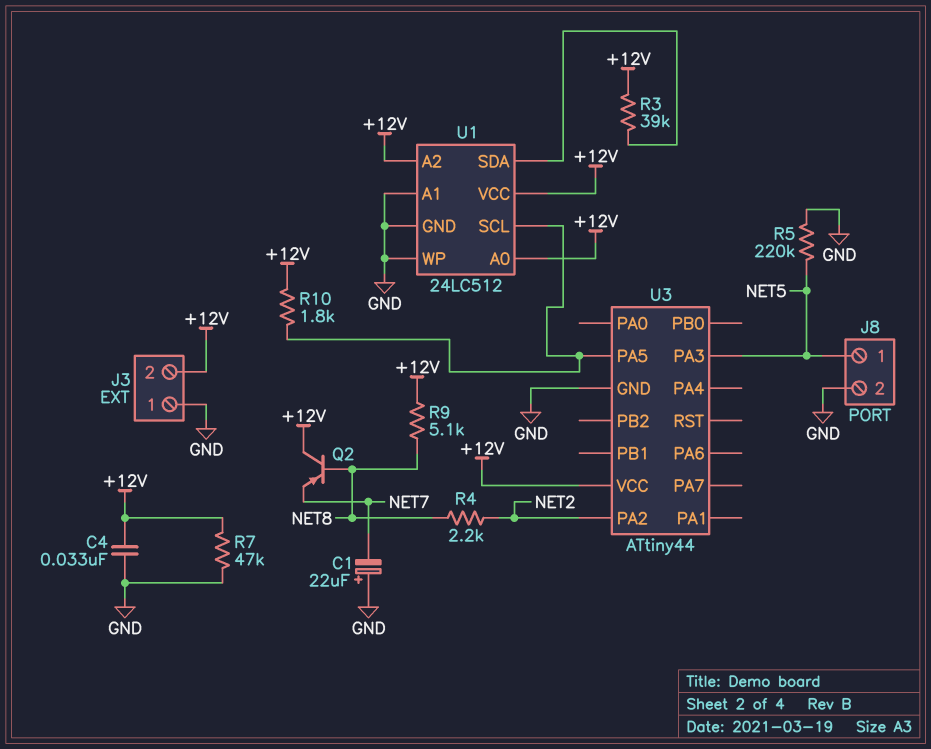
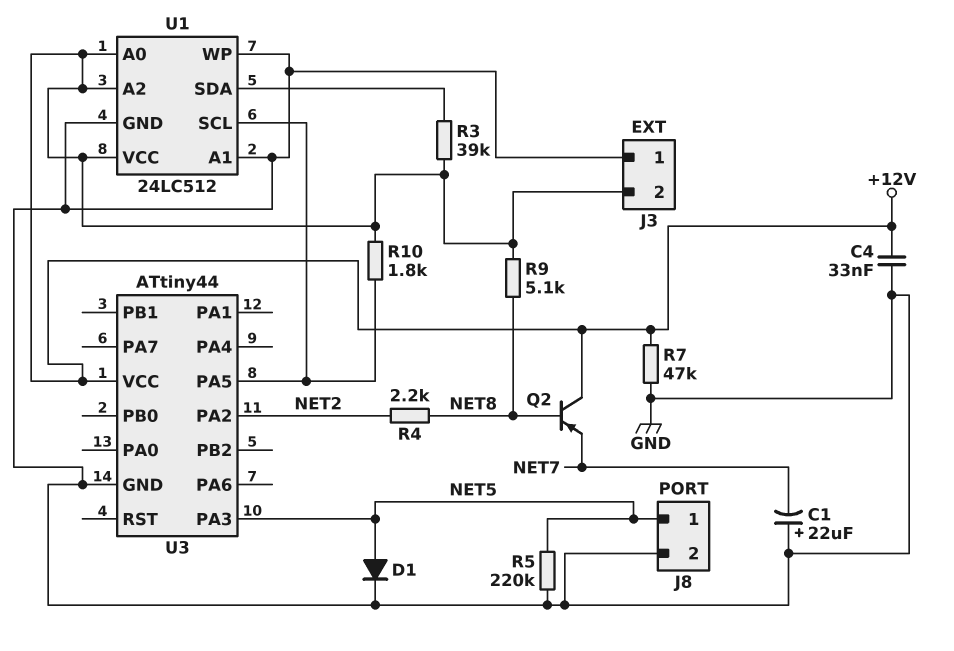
D1: none -> diode (A NET5, K GND)

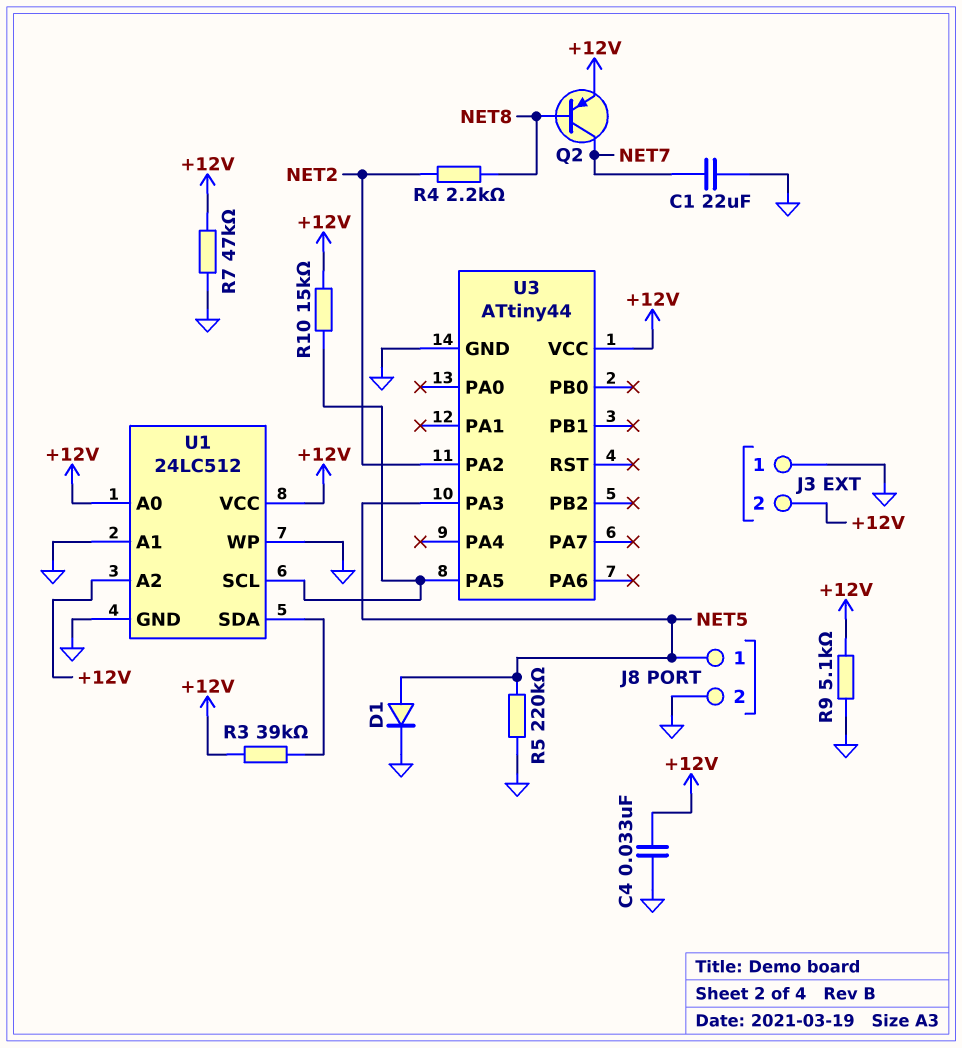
C1: 22uF (plus GND, minus NET7) -> 22uF (GND, NET7)
Q2: PNP (B NET8, C +12V, E NET7) -> PNP (B NET8, C NET7, E +12V)
R9: 5.1k (+12V, NET8) -> 5.1k (+12V, GND)
R10: 1.8k (+12V, U1/SCL) -> 15k (+12V, U1/SCL)

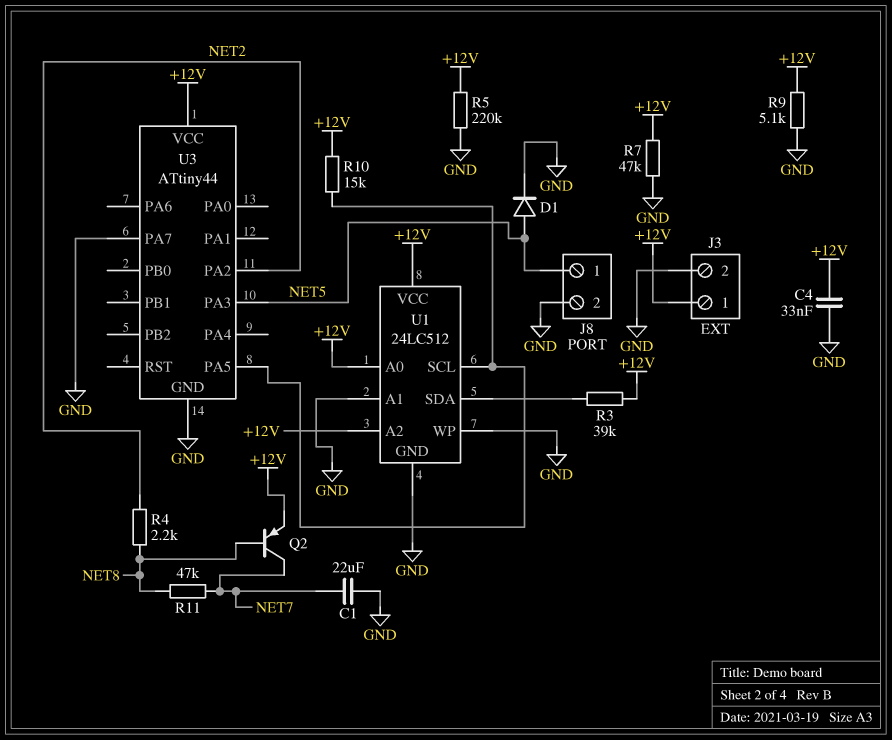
J3 pin 1: GND -> +12V
J3 pin 2: +12V -> GND
R5: 220k (GND, NET5) -> 220k (+12V, GND)
R11: none -> 47k (NET7, NET8)
U3 pin PA7: none -> GND

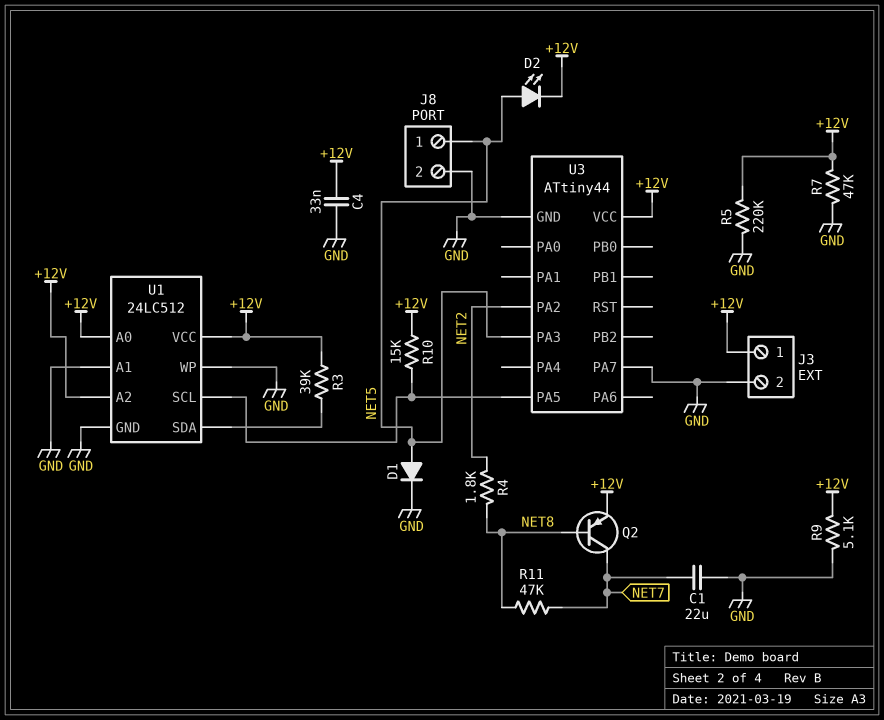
D2: none -> LED (A NET5, K +12V)
R4: 2.2k (NET2, NET8) -> 1.8k (NET2, NET8)

